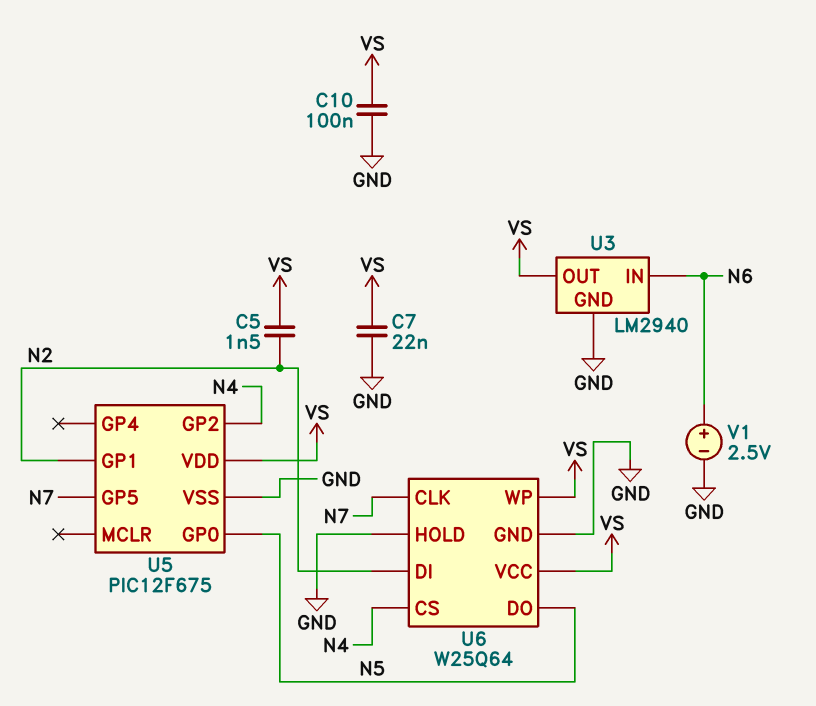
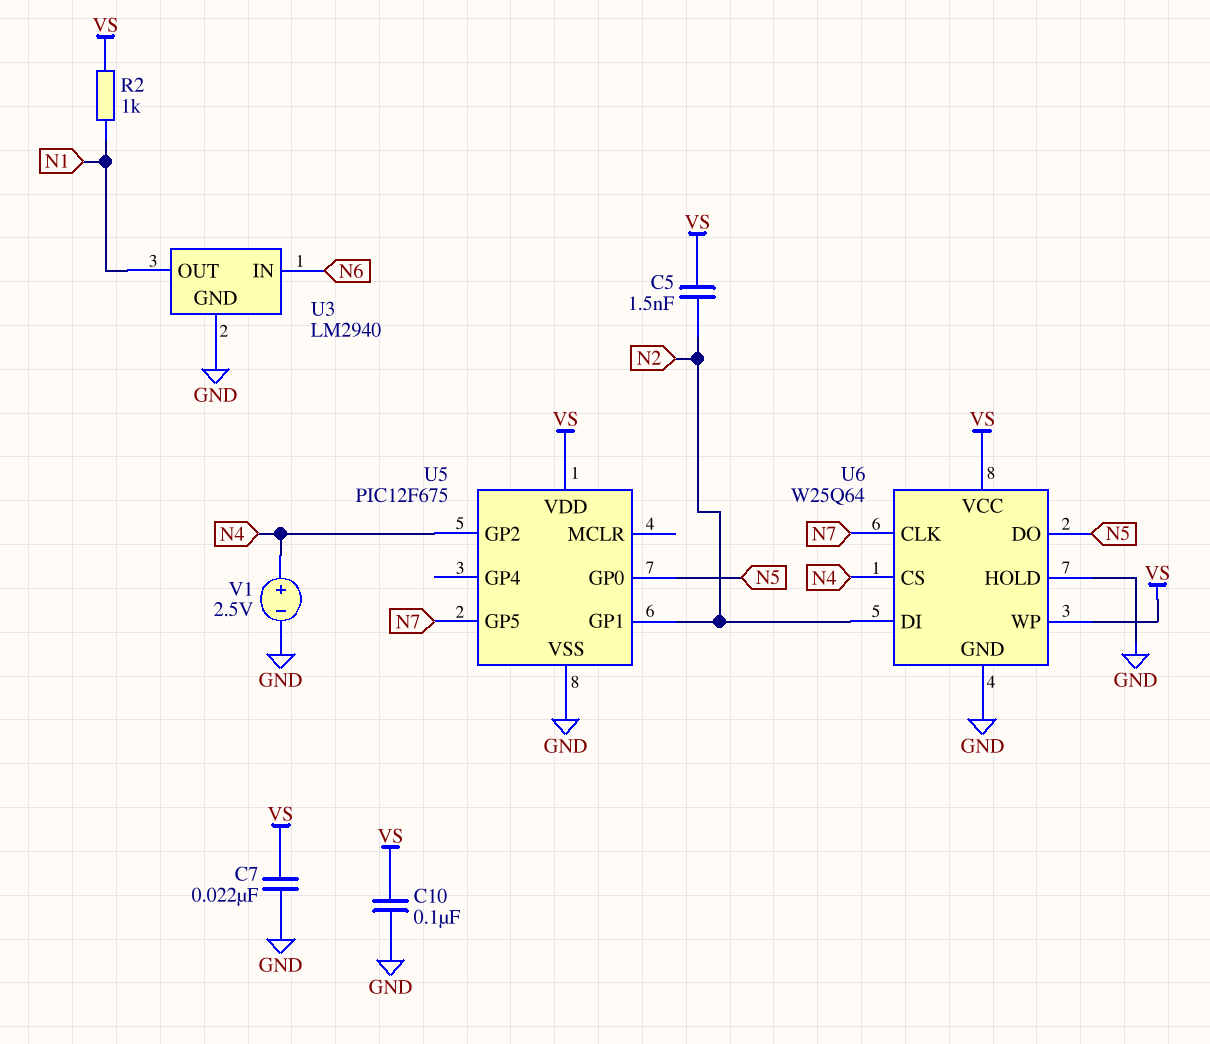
R2: none -> 1k (N1, VS)
U3 pin OUT: VS -> N1
V1: 2.5V (plus N6, minus GND) -> 2.5V (plus N4, minus GND)

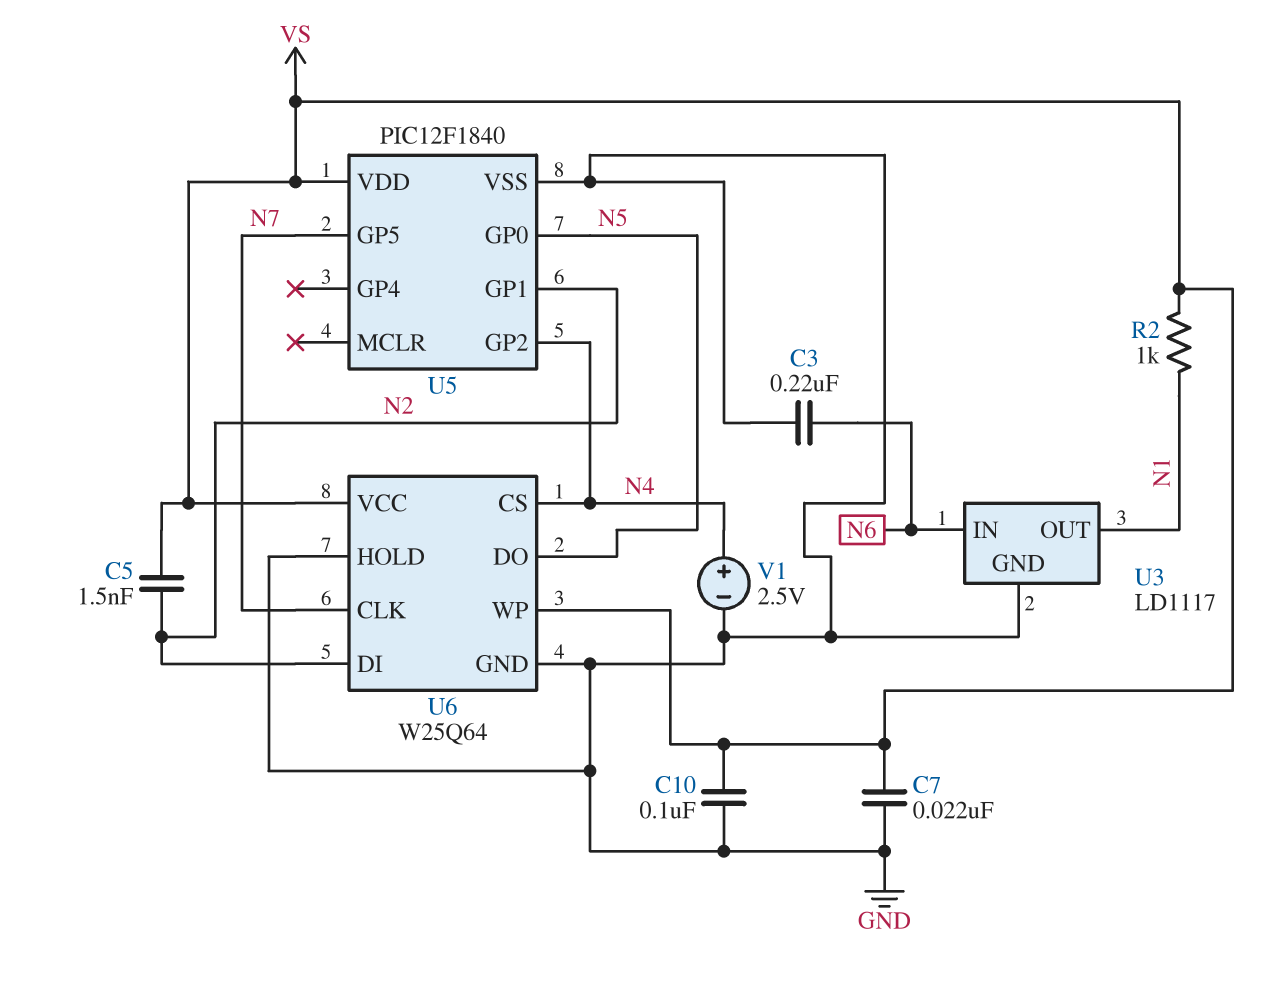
C3: none -> 220nF (GND, N6)
U3: LM2940 -> LD1117
U5: PIC12F675 -> PIC12F1840

